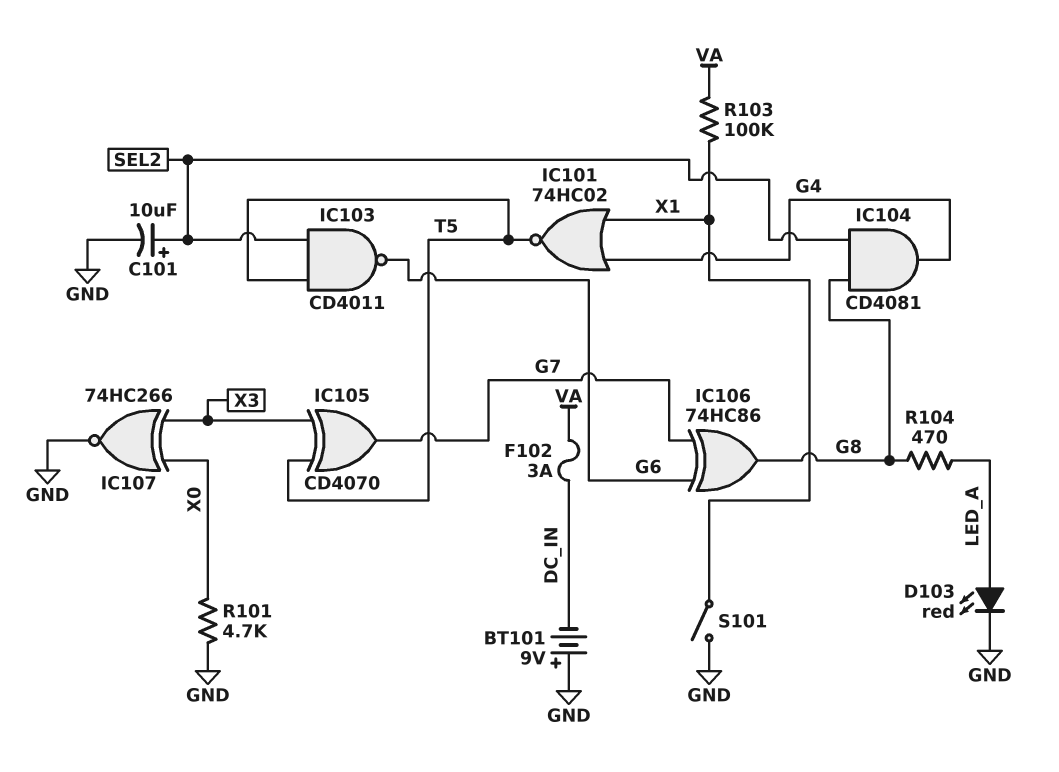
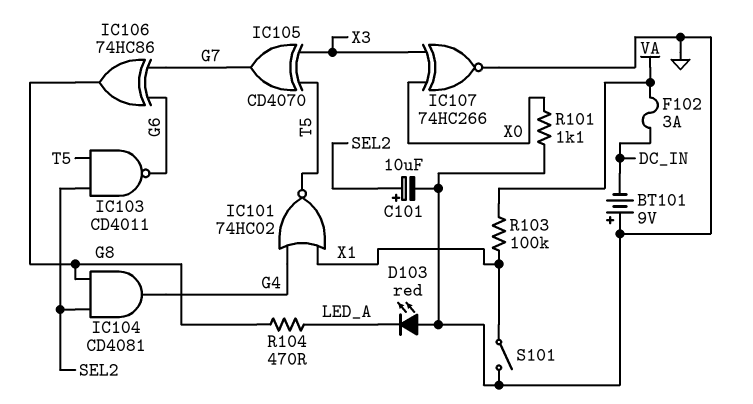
D103: LED red (A LED_A, K GND) -> LED red (A GND, K LED_A)
R101: 4.7k (GND, X0) -> 1.1k (GND, X0)

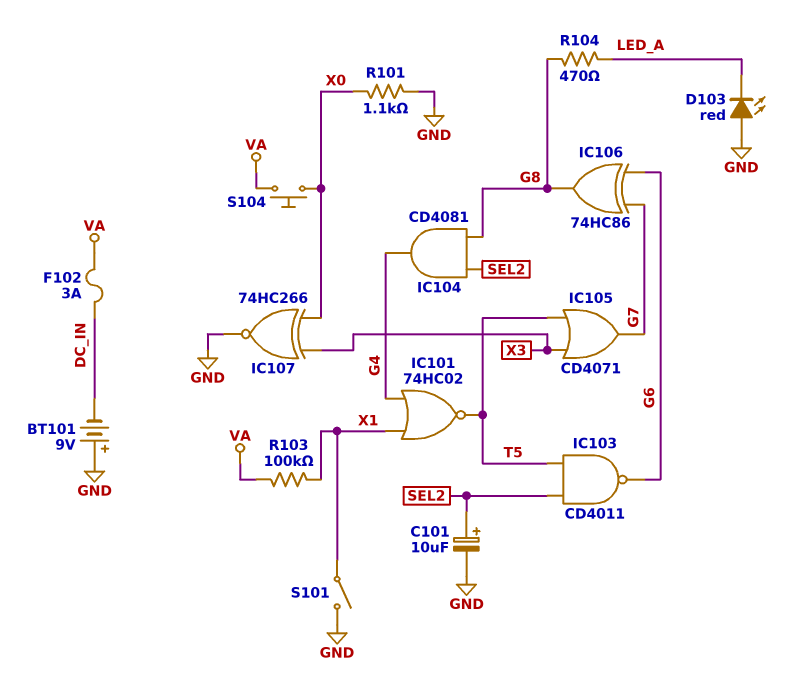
IC105: XOR CD4070 (in T5, in X3, out G7) -> OR CD4071 (in T5, in X3, out G7)
S104: none -> button (VA, X0)

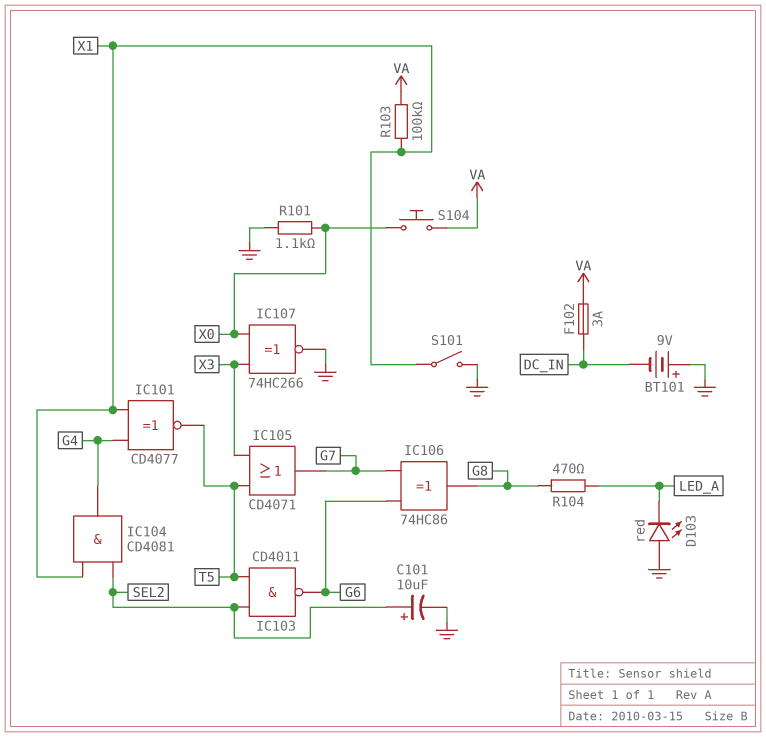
IC101: NOR 74HC02 (in G4, in X1, out T5) -> XNOR CD4077 (in G4, in X1, out T5)
IC104: AND CD4081 (in G8, in SEL2, out G4) -> AND CD4081 (in SEL2, in X1, out G4)

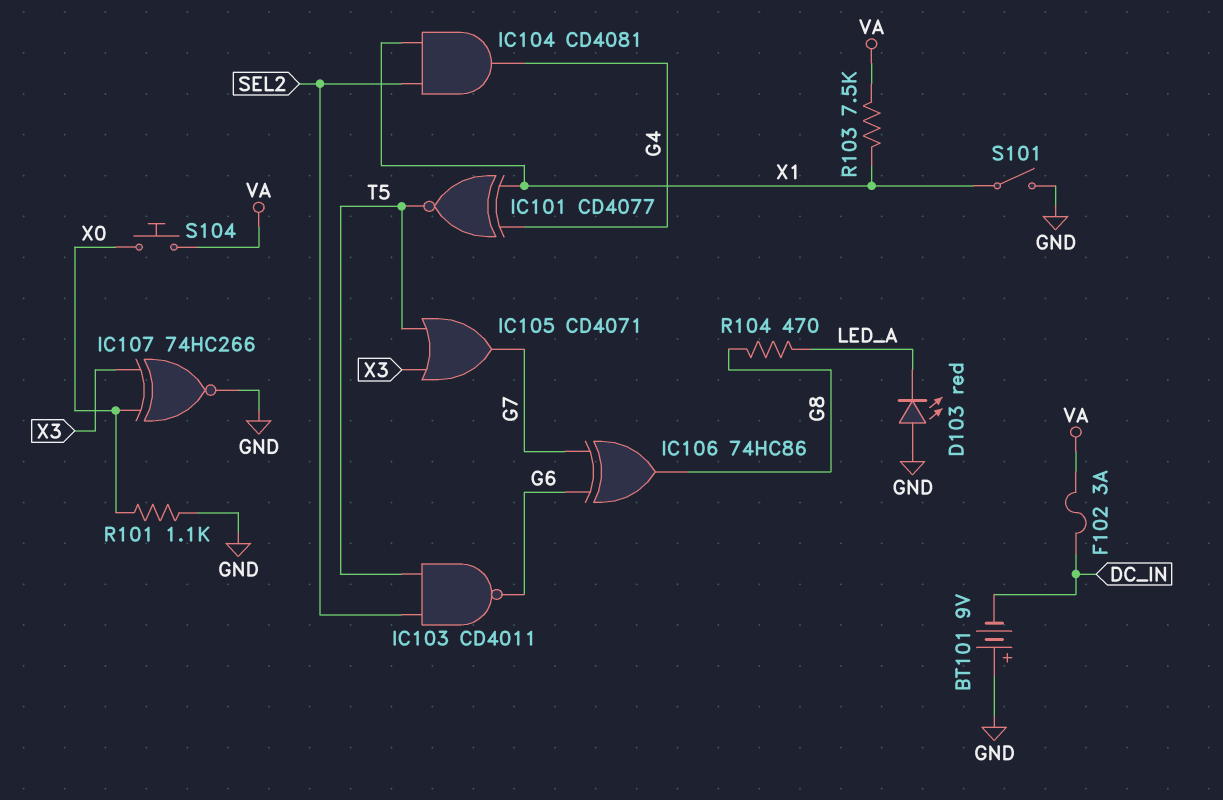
C101: 10uF (plus SEL2, minus GND) -> none
R103: 100k (VA, X1) -> 7.5k (VA, X1)

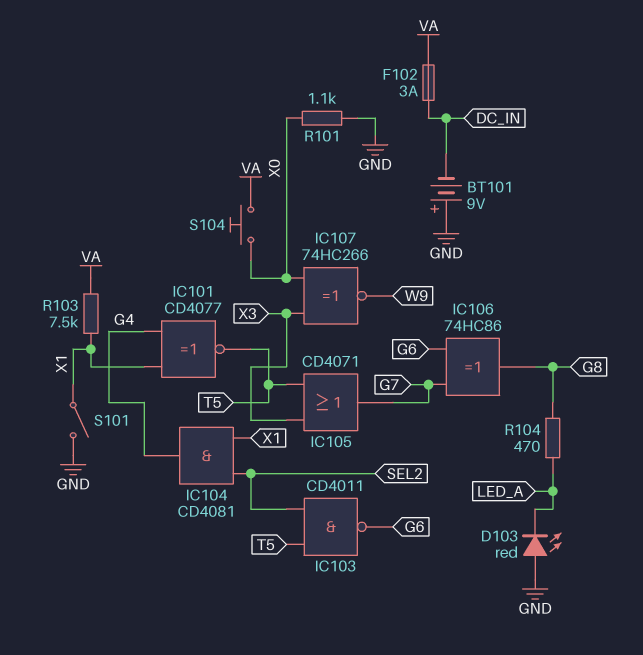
IC107: XNOR 74HC266 (in X0, in X3, out GND) -> XNOR 74HC266 (in X0, in X3, out W9)

